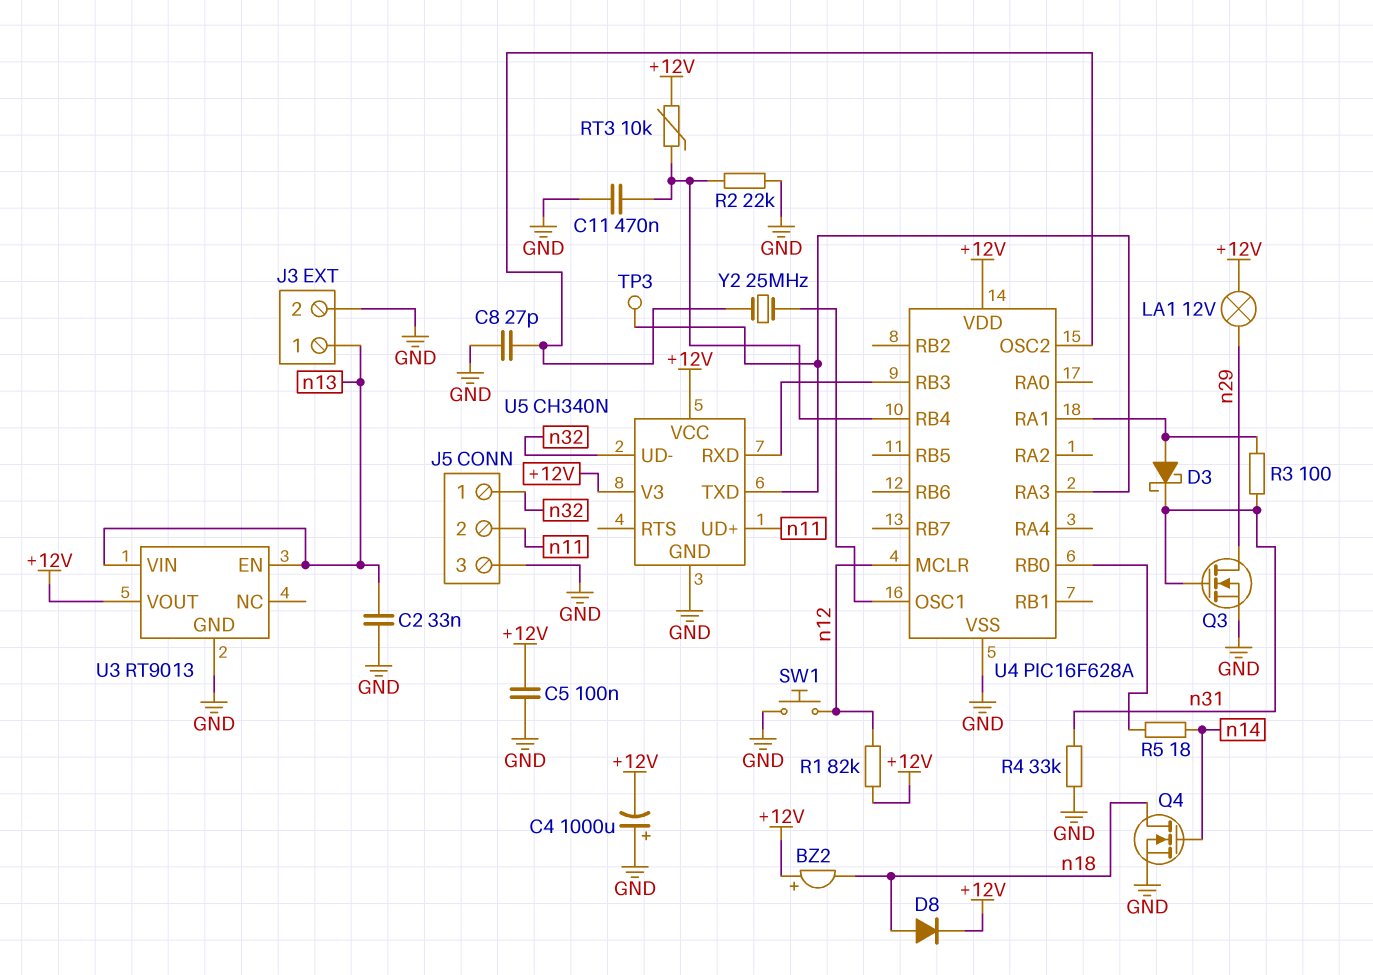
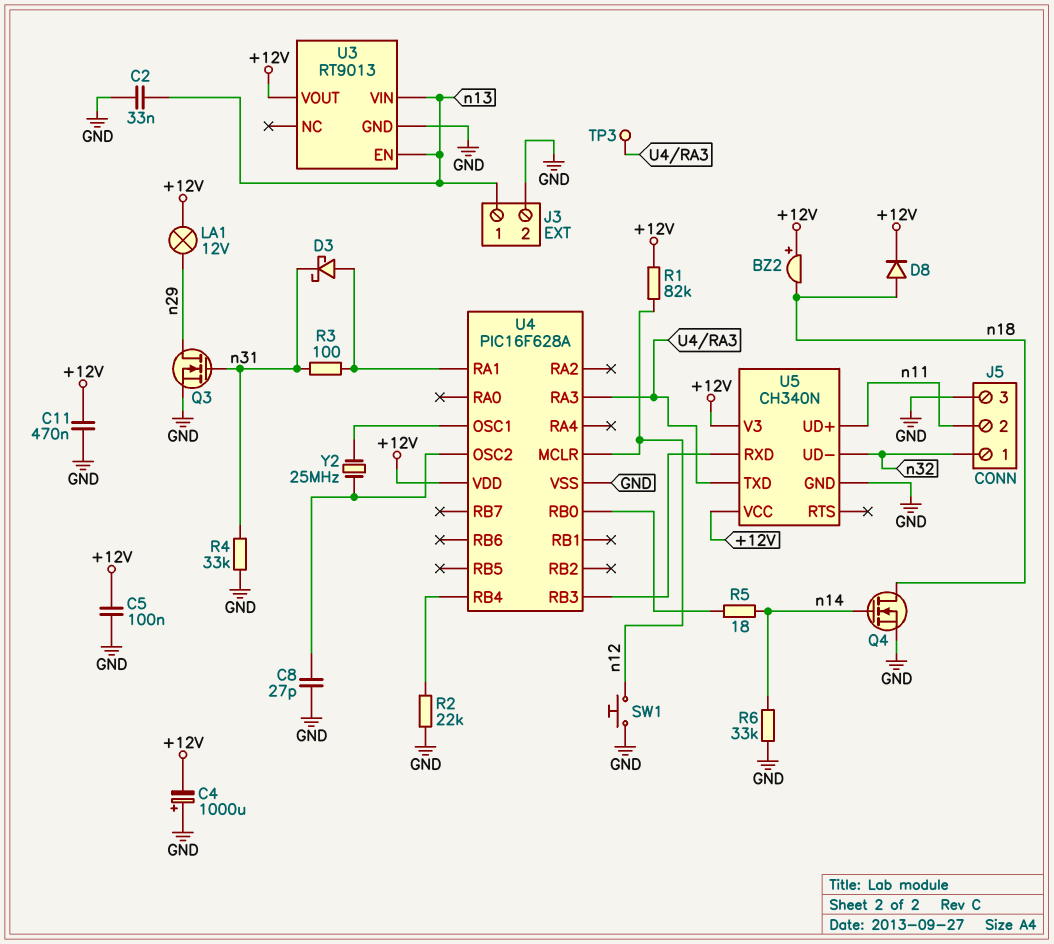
C11: 470nF (GND, U4/RB4) -> 470nF (+12V, GND)
R6: none -> 33k (GND, n14)
RT3: 10k (+12V, U4/RB4) -> none

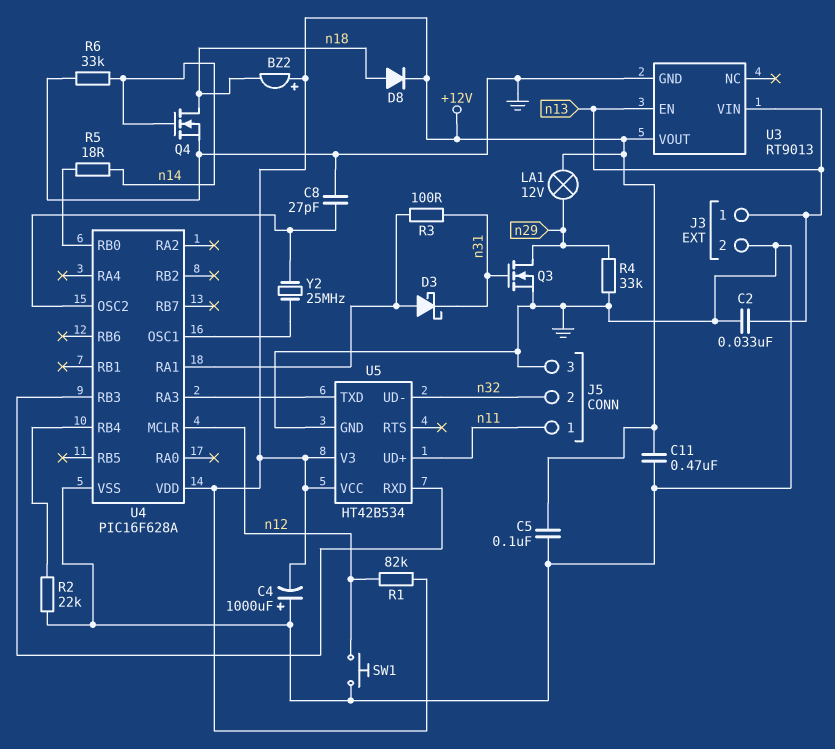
J5 pin 1: n32 -> n11
J5 pin 2: n11 -> n32
R4: 33k (GND, n31) -> 33k (GND, n29)
TP3: test point (U4/RA3) -> none
U5: CH340N -> HT42B534

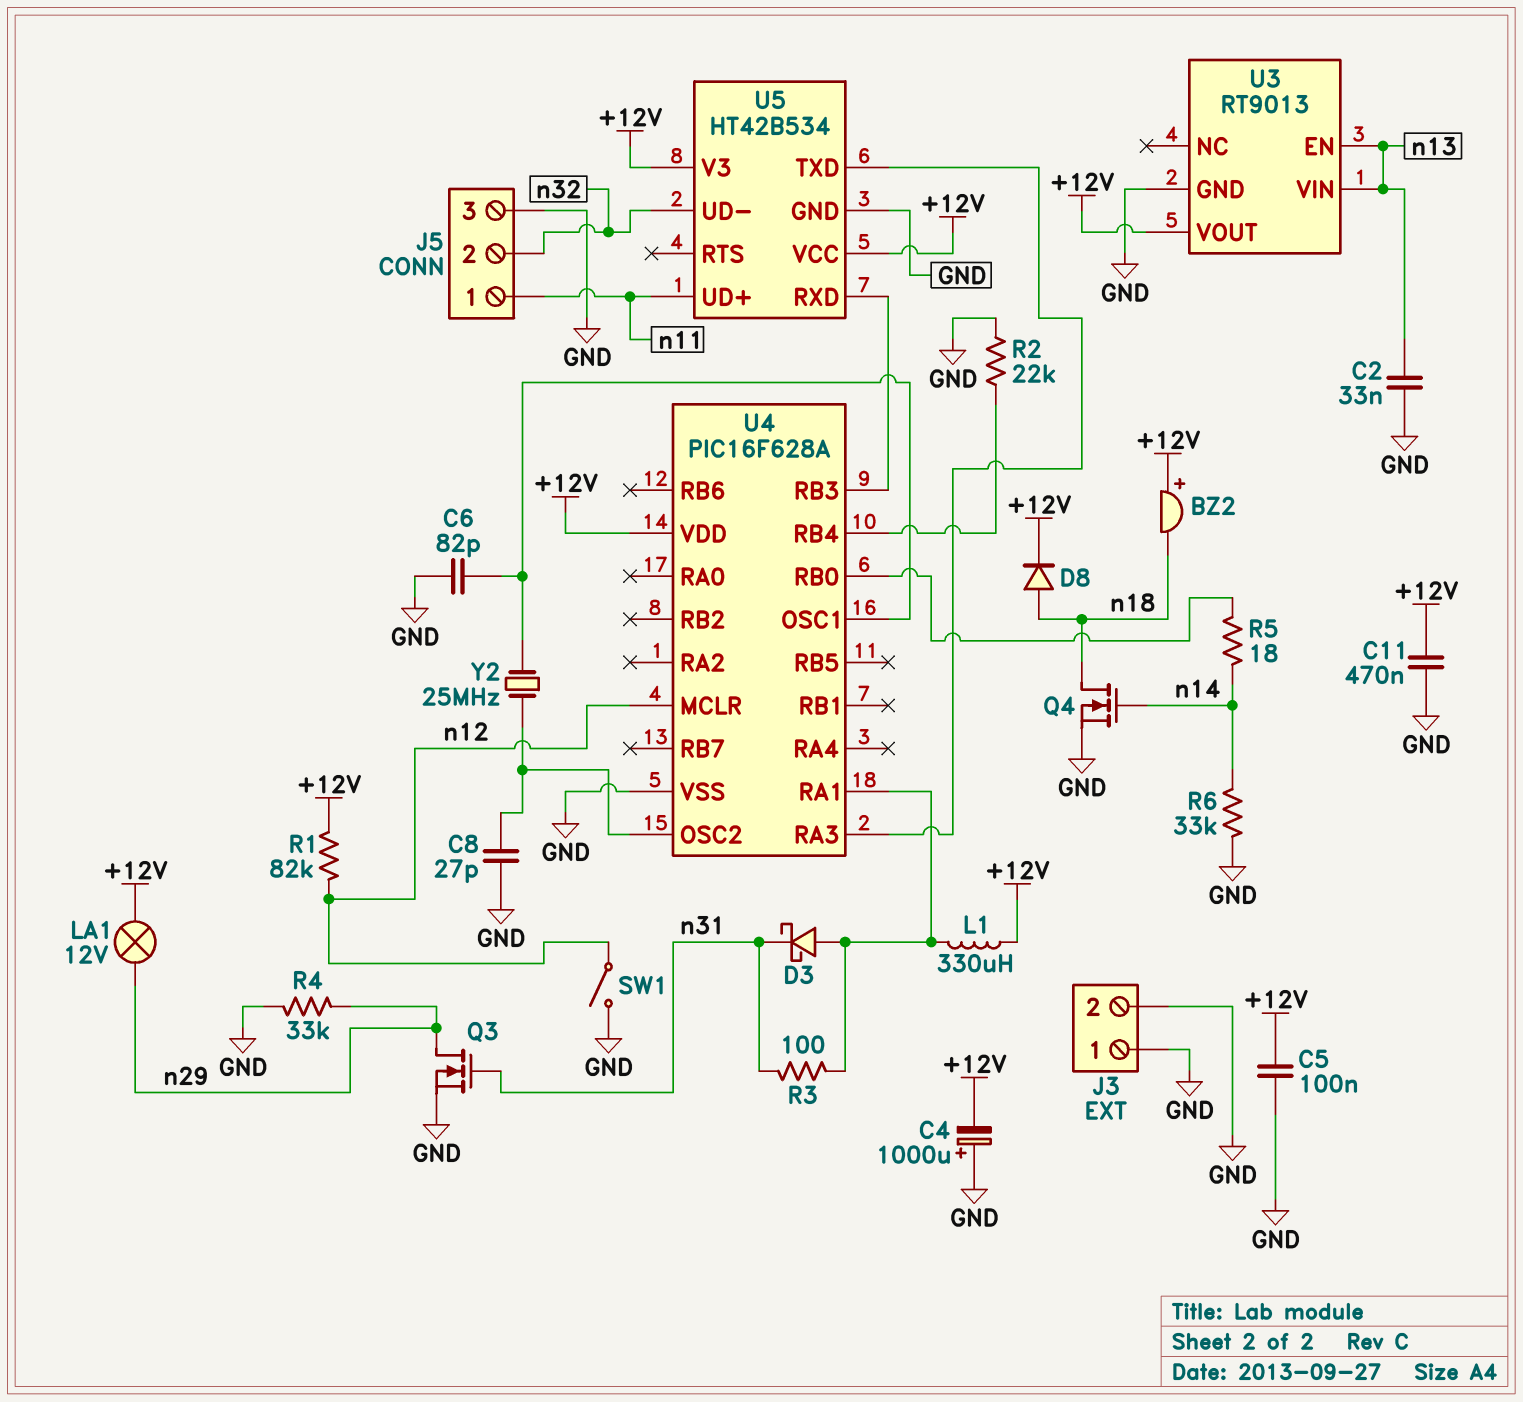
C6: none -> 82pF (GND, U4/OSC1)
J3 pin 1: n13 -> GND
L1: none -> 330uH (+12V, U4/RA1)
SW1: button (GND, n12) -> switch (GND, n12)

